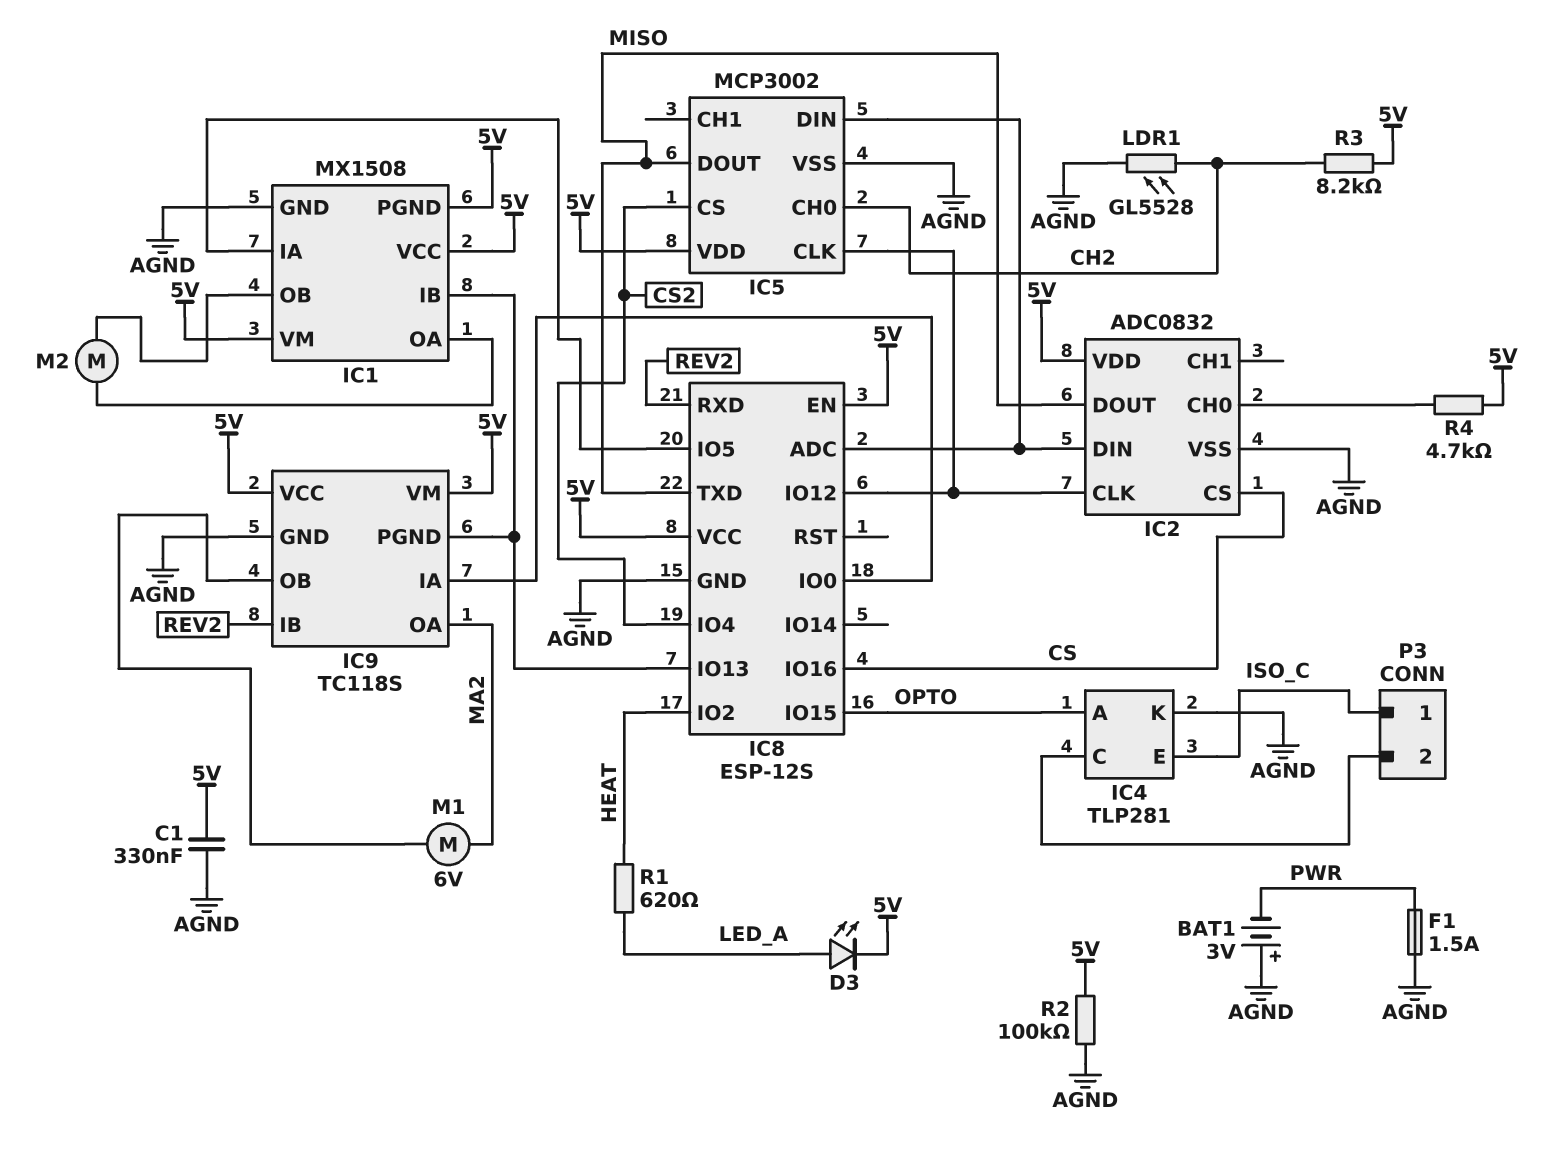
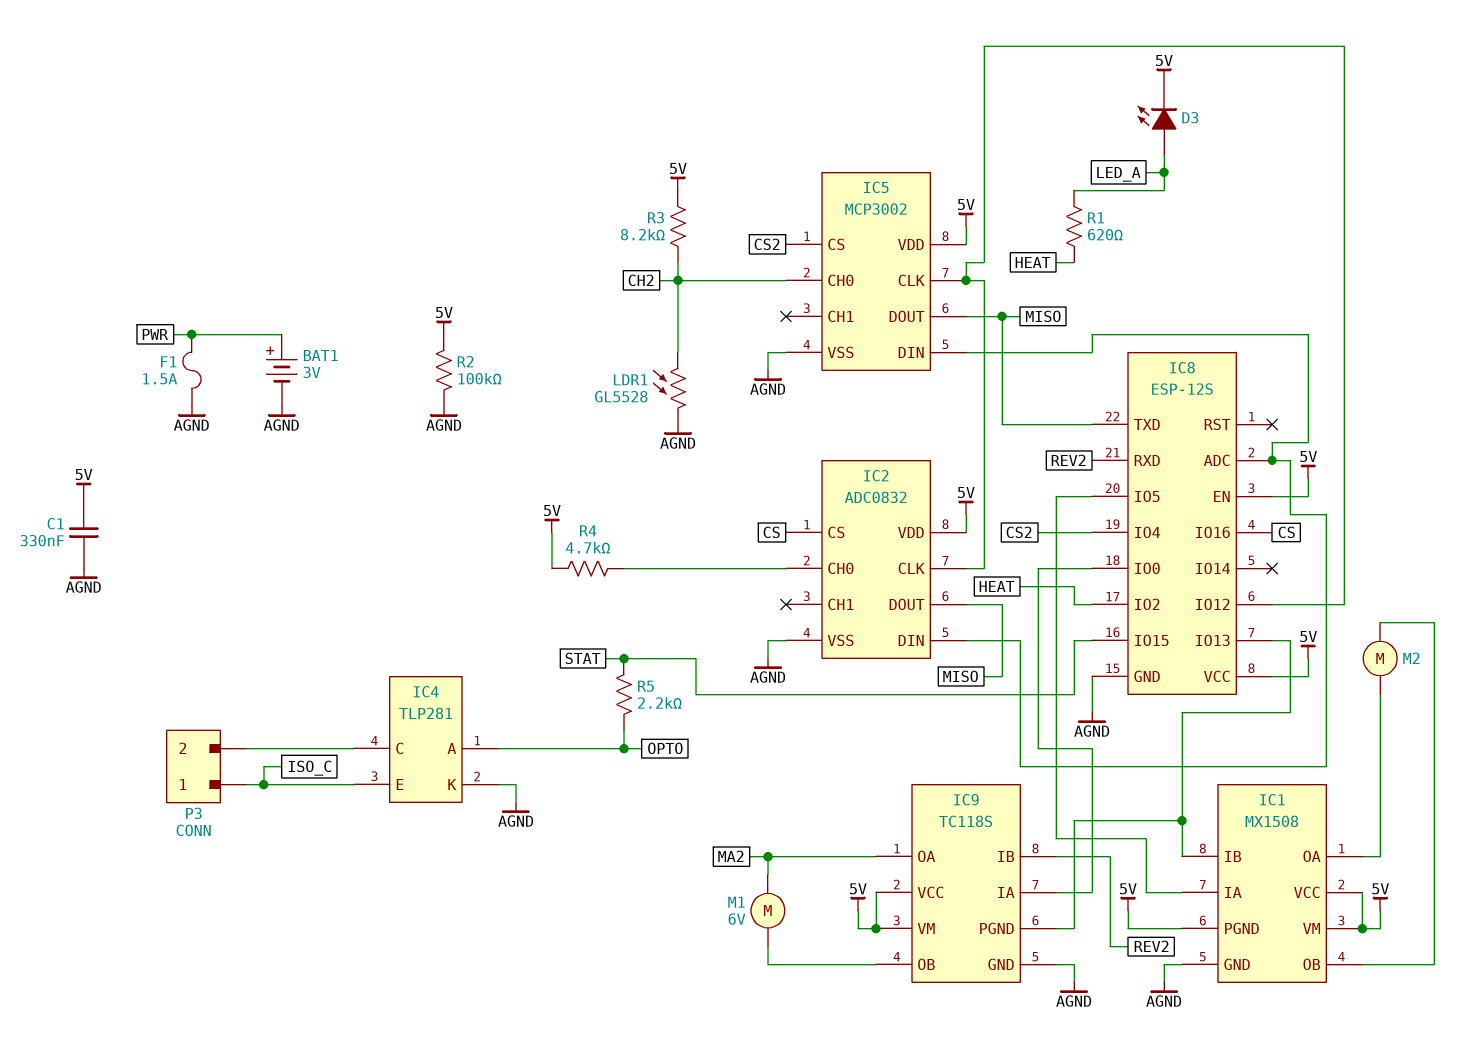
BAT1: 3V (plus AGND, minus PWR) -> 3V (plus PWR, minus AGND)
IC8 pin IO15: OPTO -> STAT
R5: none -> 2.2k (OPTO, STAT)

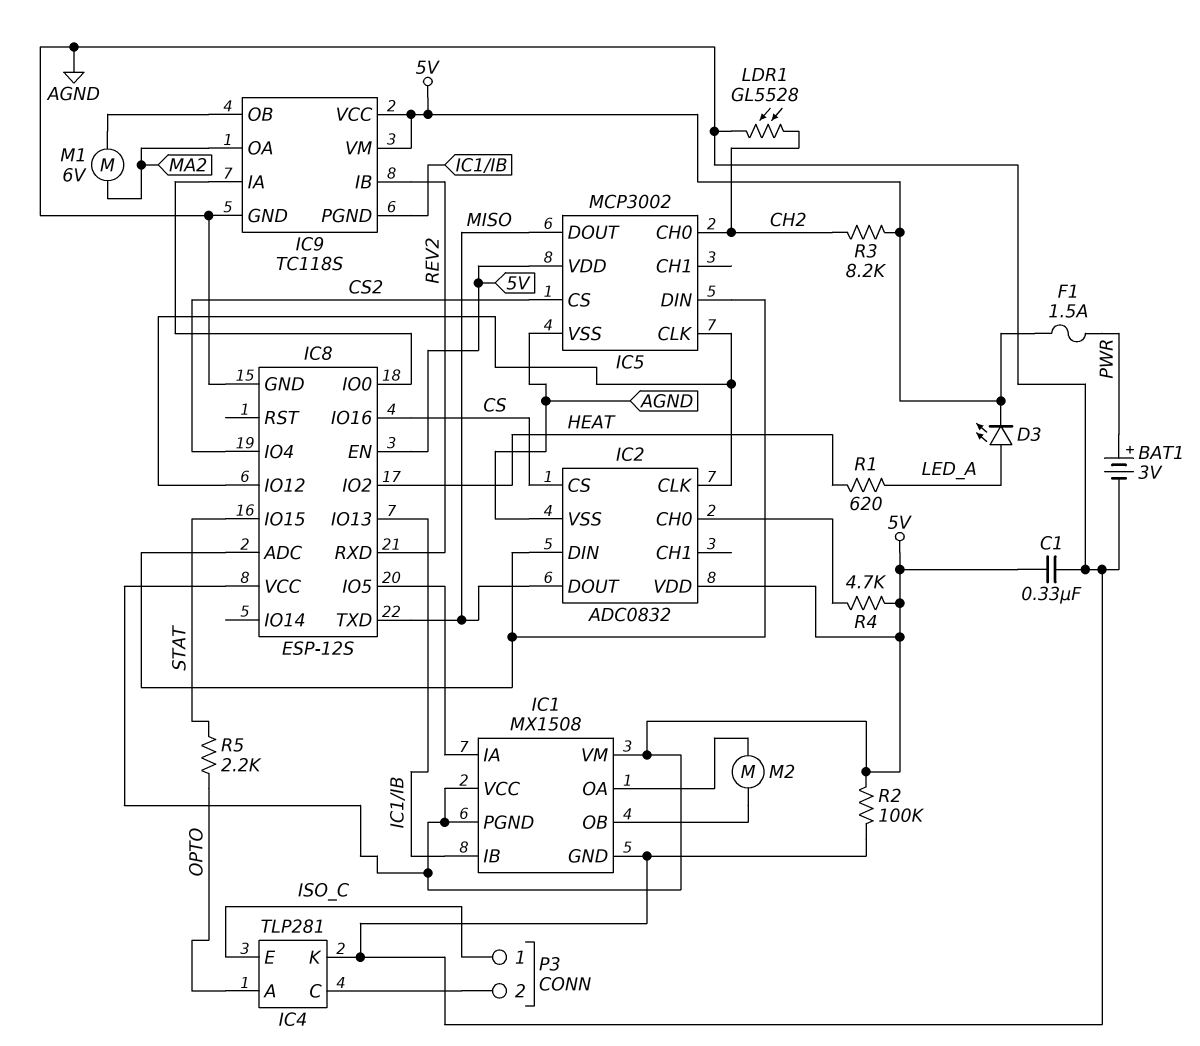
F1: 1.5A (AGND, PWR) -> 1.5A (5V, PWR)

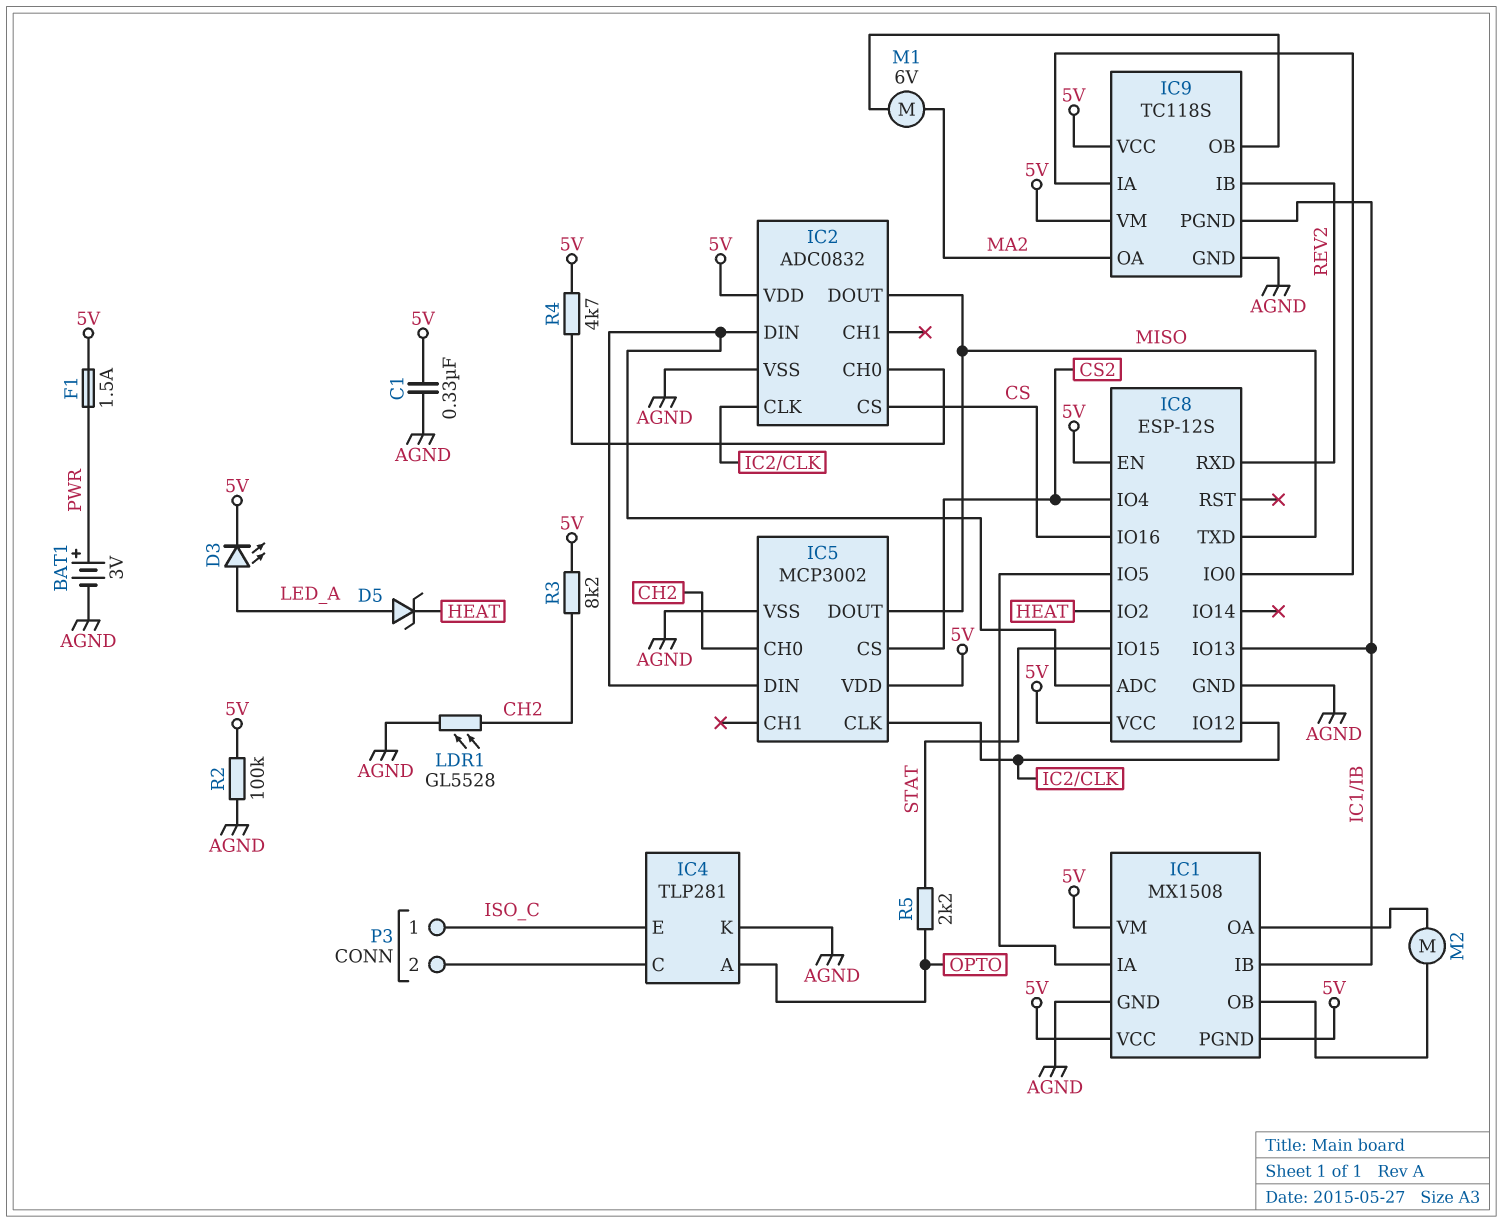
D5: none -> zener (A LED_A, K HEAT)
R1: 620 (HEAT, LED_A) -> none

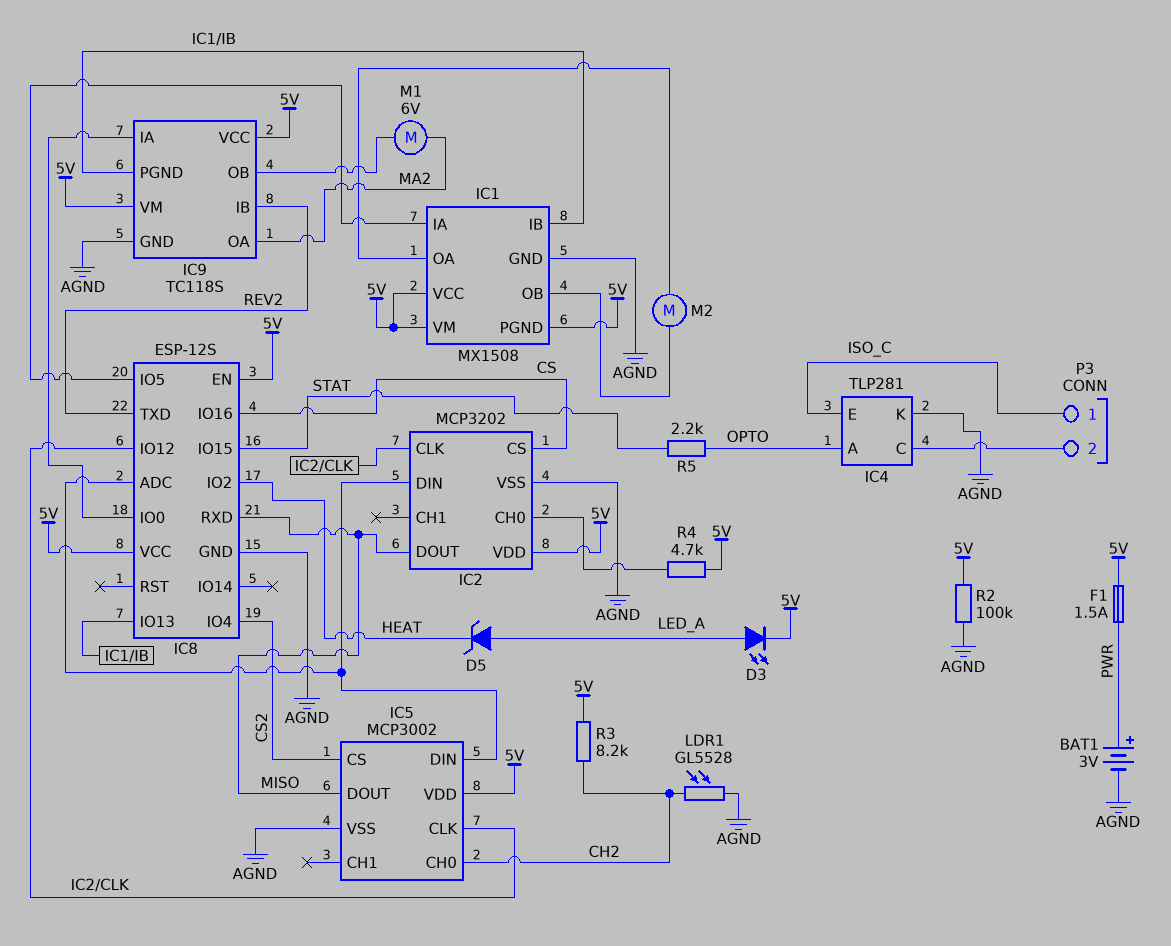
C1: 330nF (5V, AGND) -> none
IC2: ADC0832 -> MCP3202
IC8 pin RXD: REV2 -> MISO
IC8 pin TXD: MISO -> REV2

